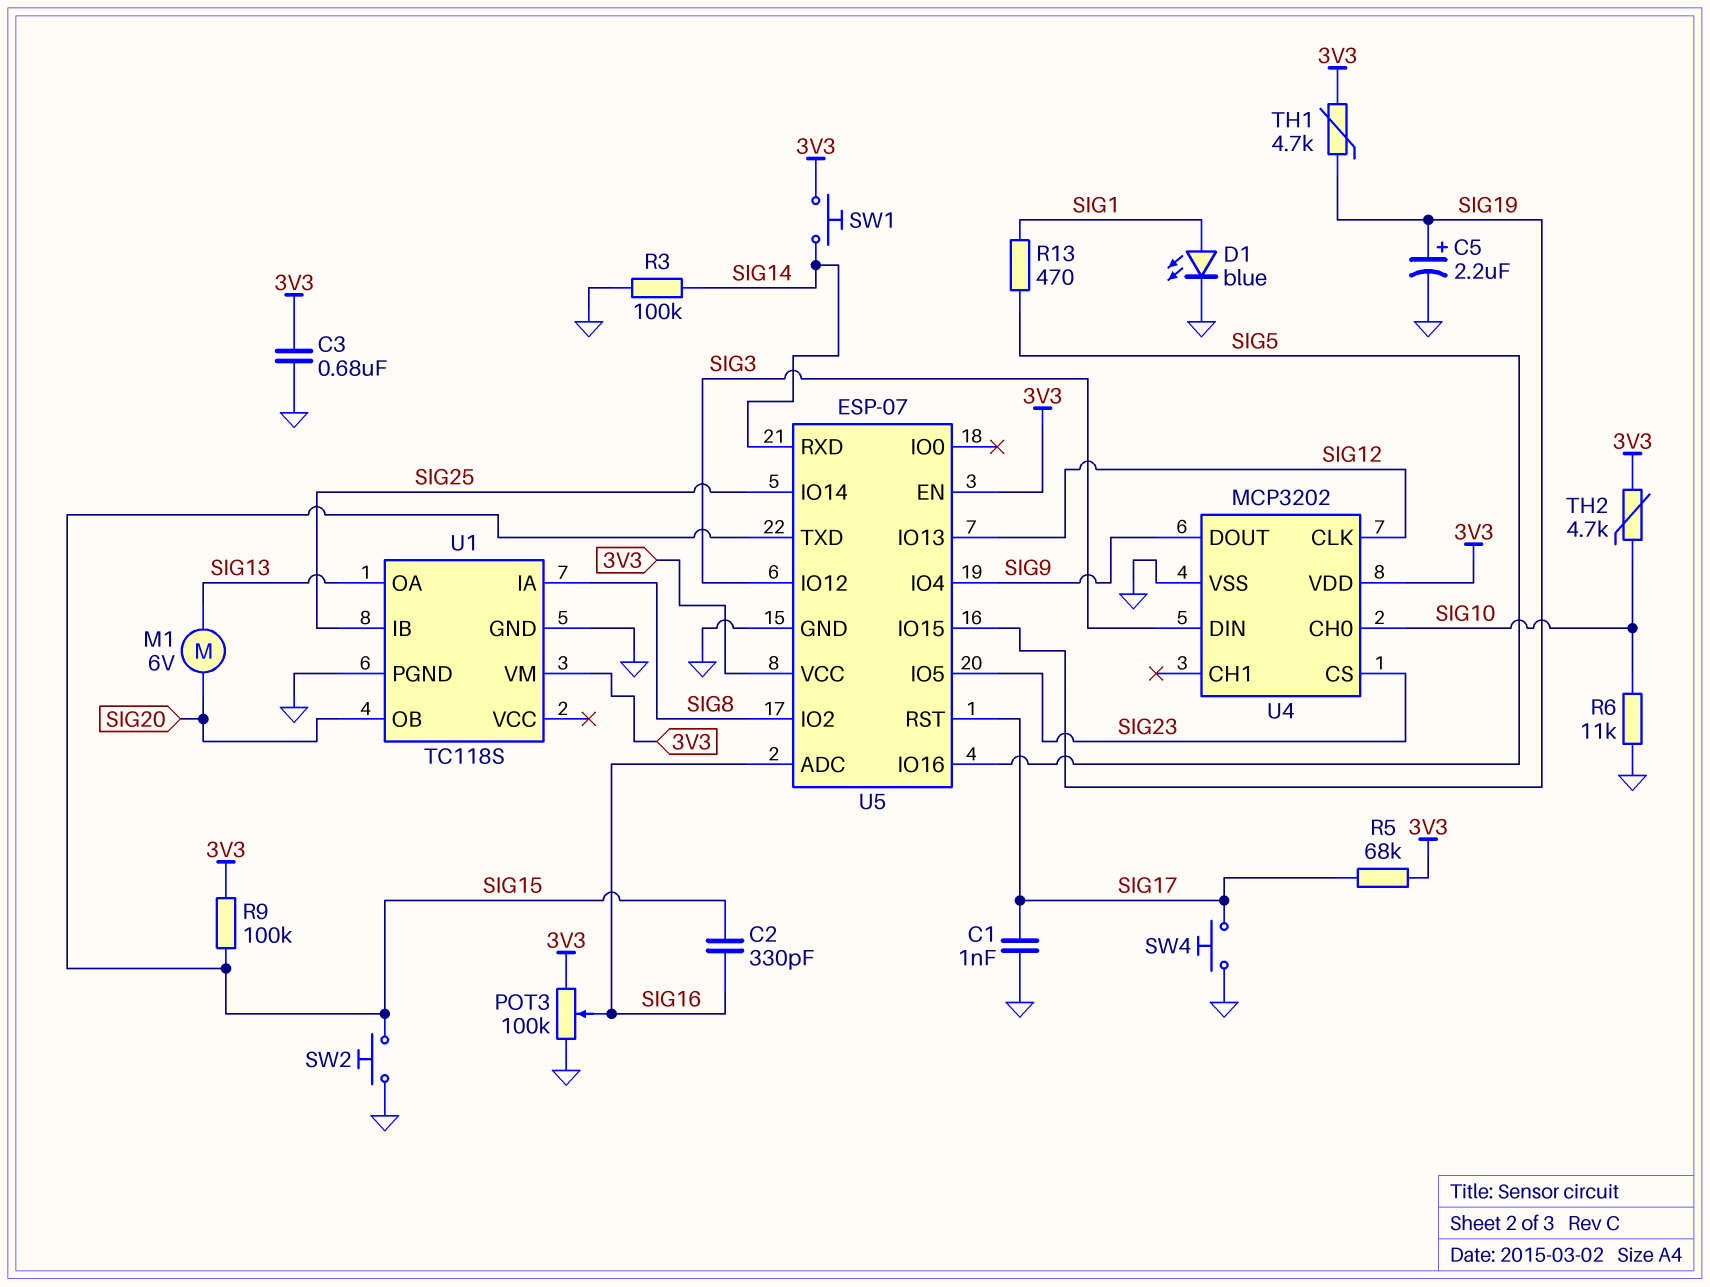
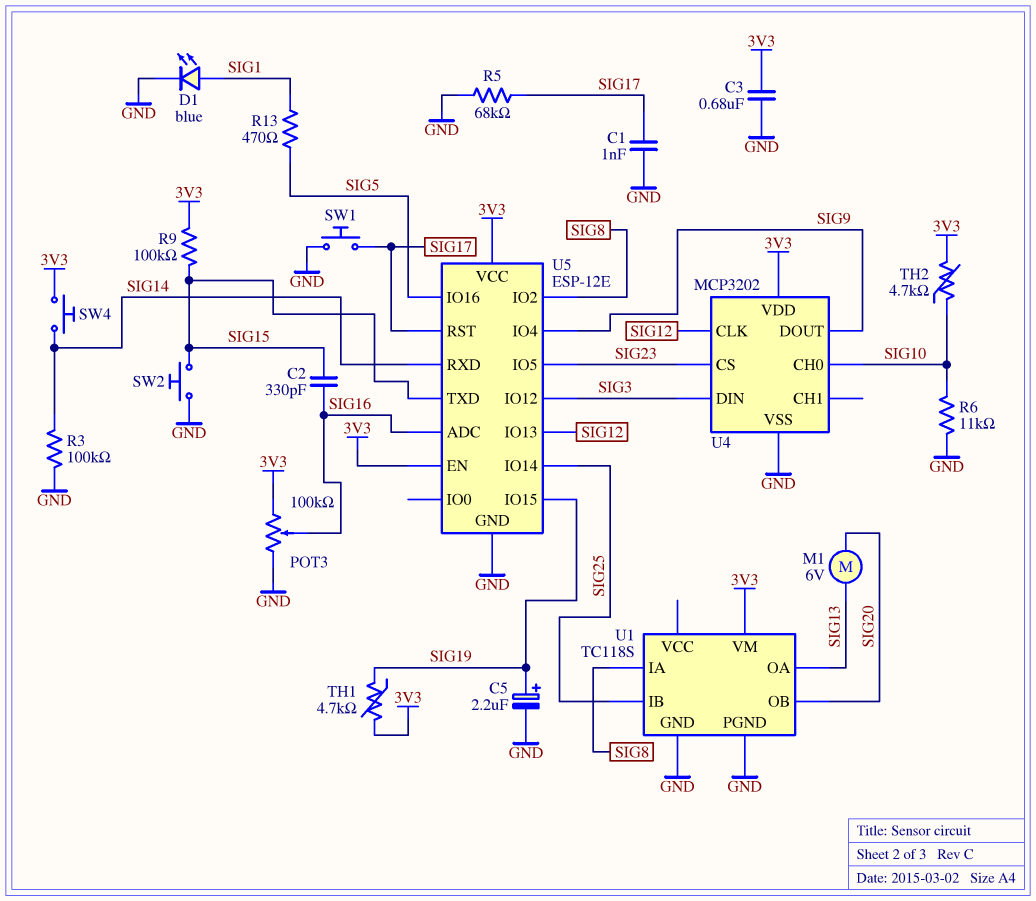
R5: 68k (3V3, SIG17) -> 68k (GND, SIG17)
SW1: button (3V3, SIG14) -> button (GND, SIG17)
SW4: button (GND, SIG17) -> button (3V3, SIG14)
U5: ESP-07 -> ESP-12E

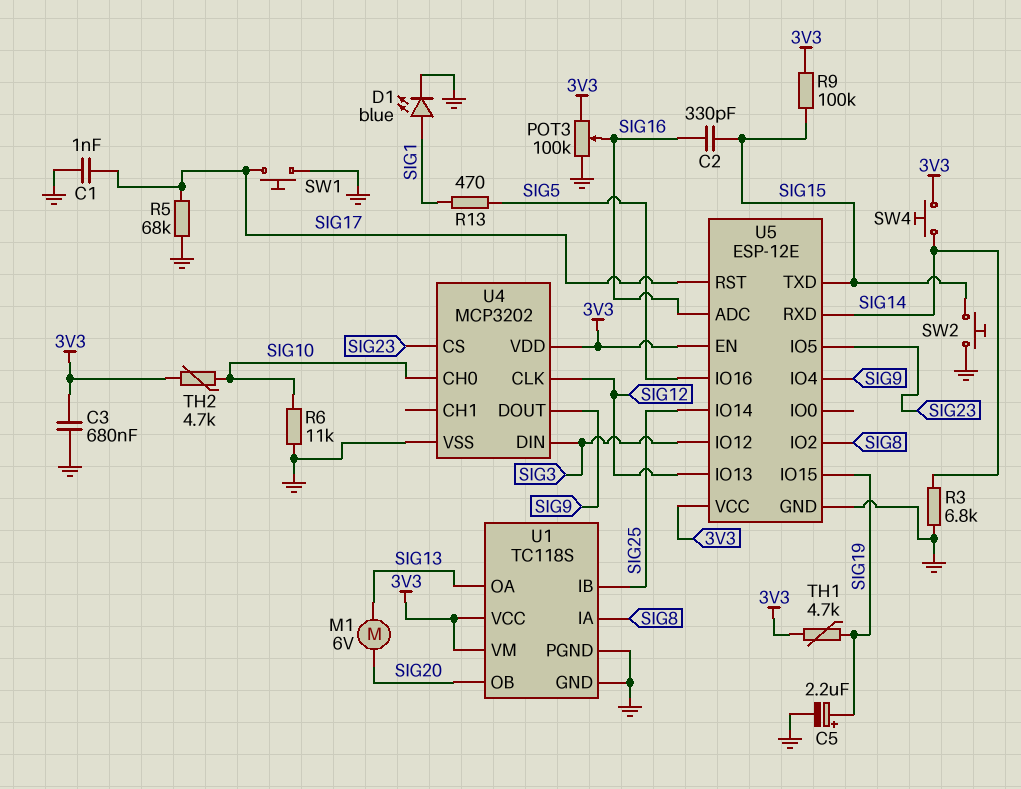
R3: 100k (GND, SIG14) -> 6.8k (GND, SIG14)
U1 pin VCC: none -> 3V3

